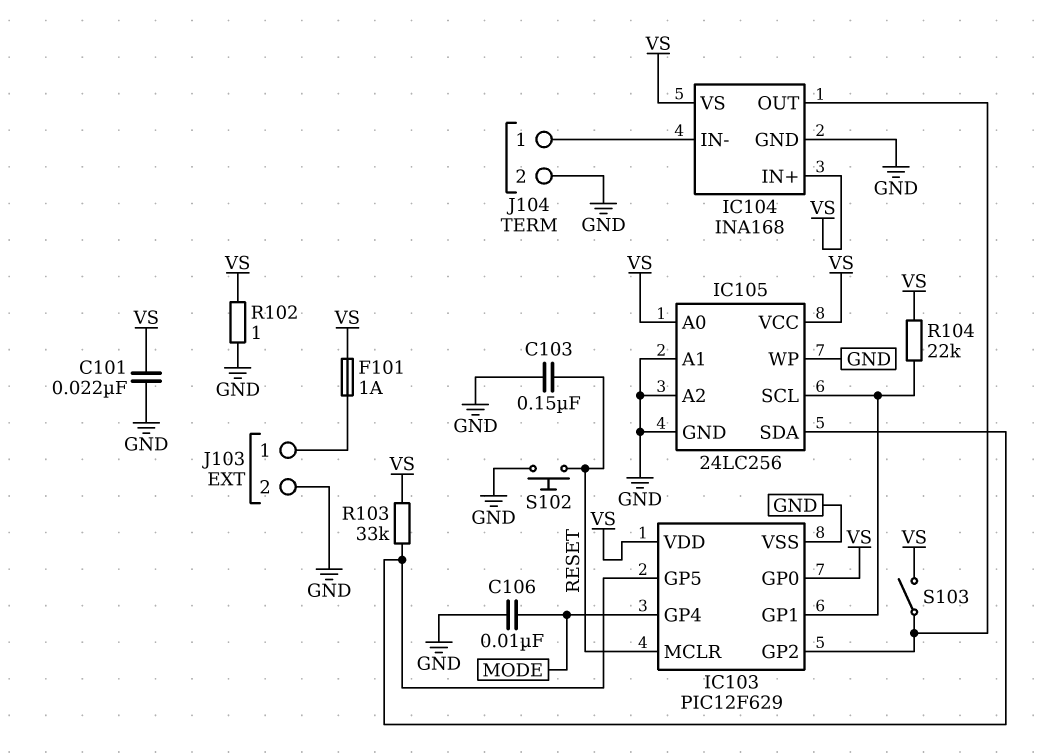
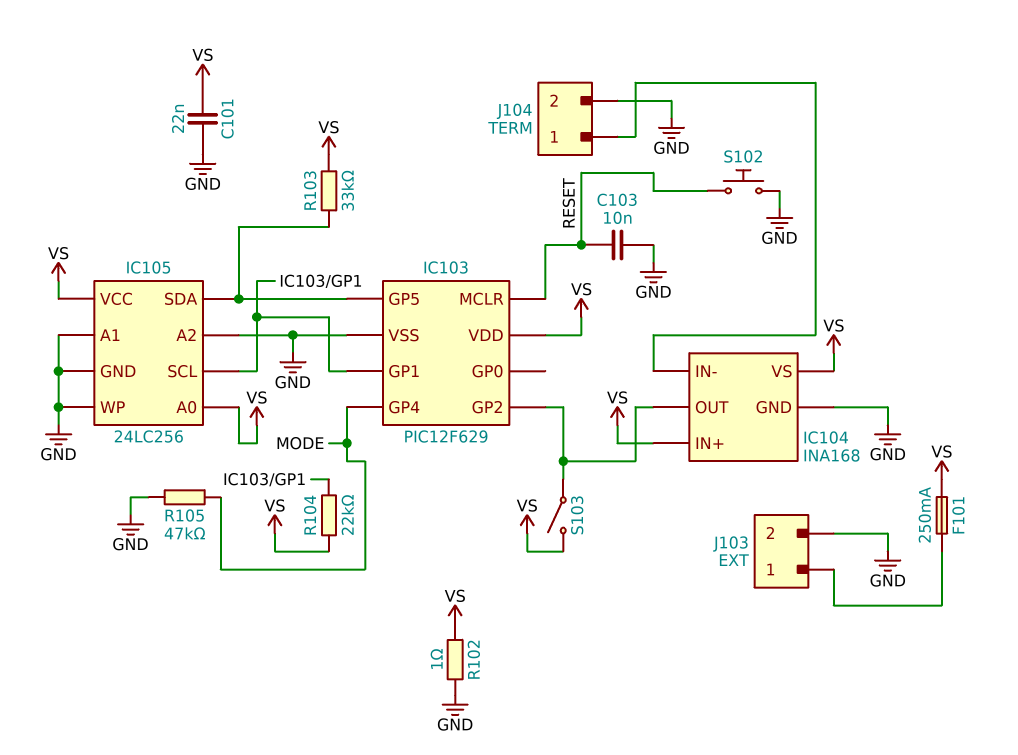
C103: 150nF (GND, RESET) -> 10nF (GND, RESET)
C106: 10nF (GND, MODE) -> none
F101: 1A (J103/1, VS) -> 250mA (J103/1, VS)
IC103 pin GP0: VS -> none
R105: none -> 47k (GND, MODE)

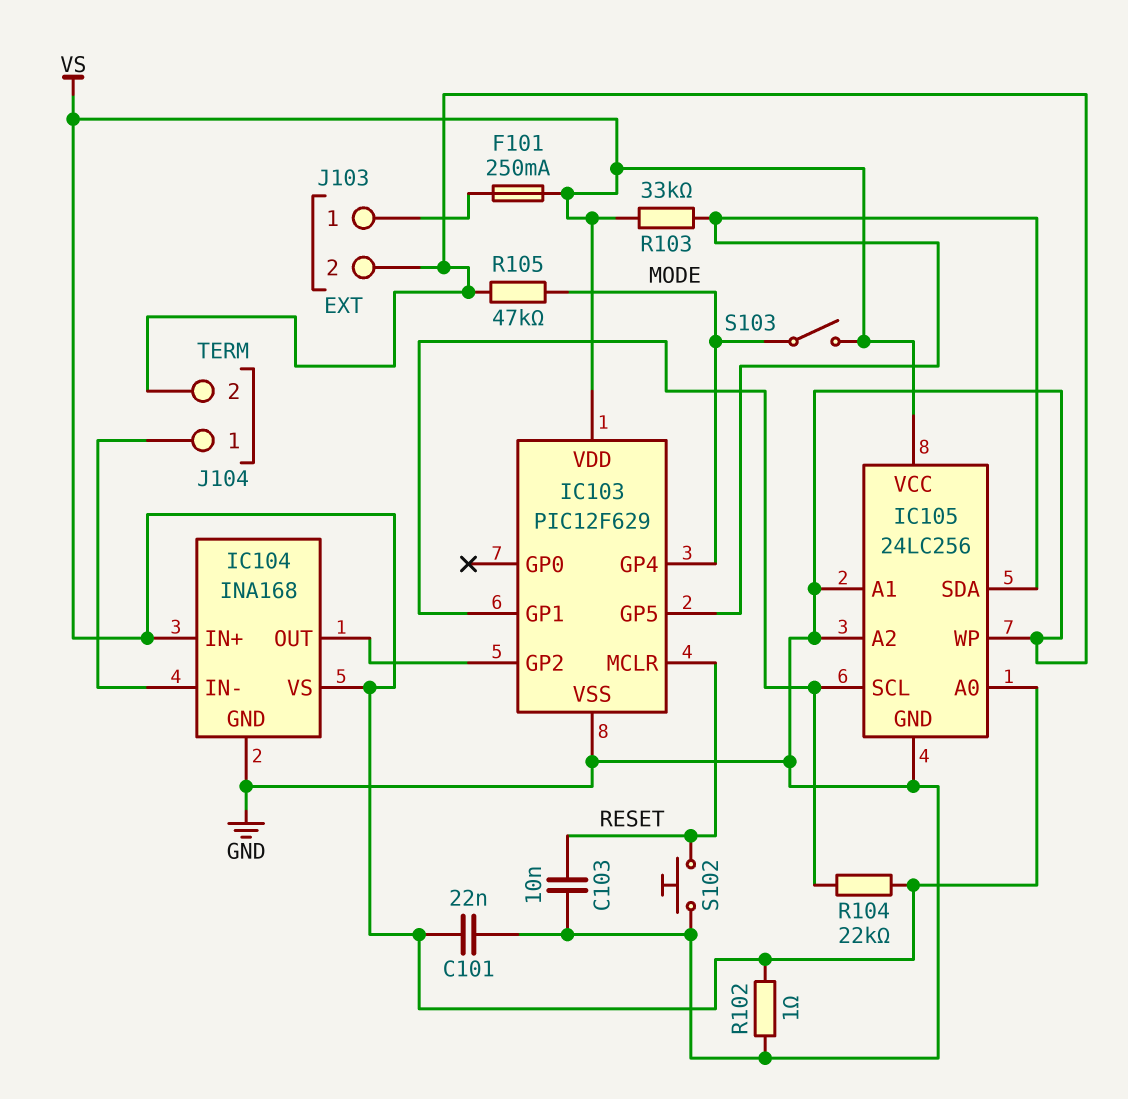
S103: switch (IC103/GP2, VS) -> switch (MODE, VS)

